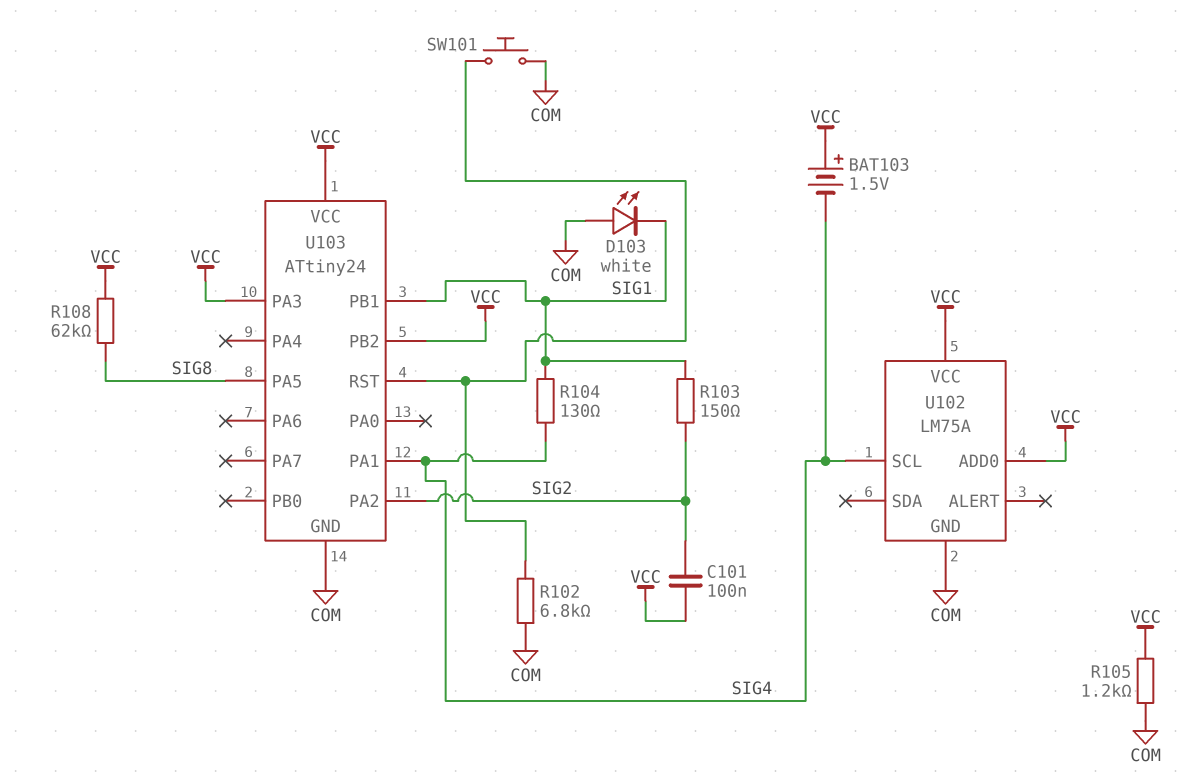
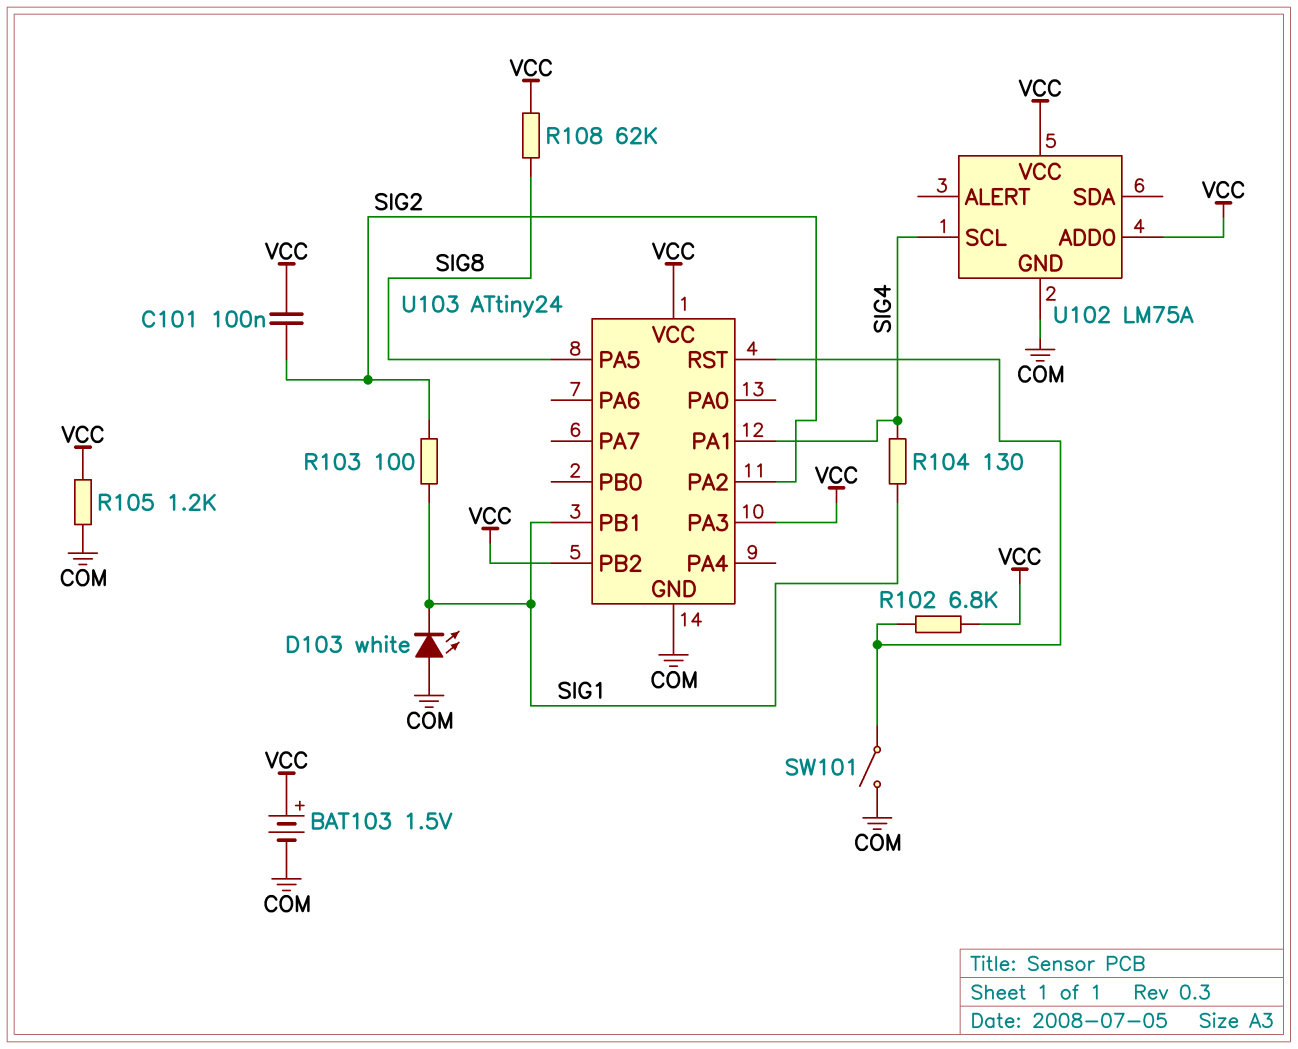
BAT103: 1.5V (plus VCC, minus SIG4) -> 1.5V (plus VCC, minus COM)
R102: 6.8k (COM, U103/RST) -> 6.8k (U103/RST, VCC)
R103: 150 (SIG1, SIG2) -> 100 (SIG1, SIG2)
SW101: button (COM, U103/RST) -> switch (COM, U103/RST)

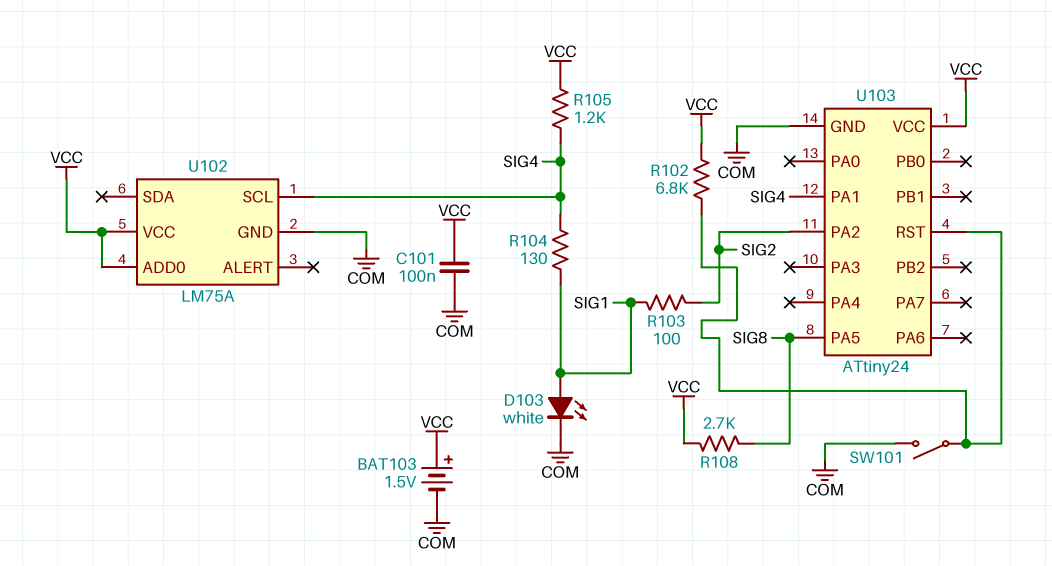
C101: 100nF (SIG2, VCC) -> 100nF (COM, VCC)
D103: LED white (A COM, K SIG1) -> LED white (A SIG1, K COM)
R105: 1.2k (COM, VCC) -> 1.2k (SIG4, VCC)
R108: 62k (SIG8, VCC) -> 2.7k (SIG8, VCC)
U103 pin PA3: VCC -> none
U103 pin PB1: SIG1 -> none
U103 pin PB2: VCC -> none

